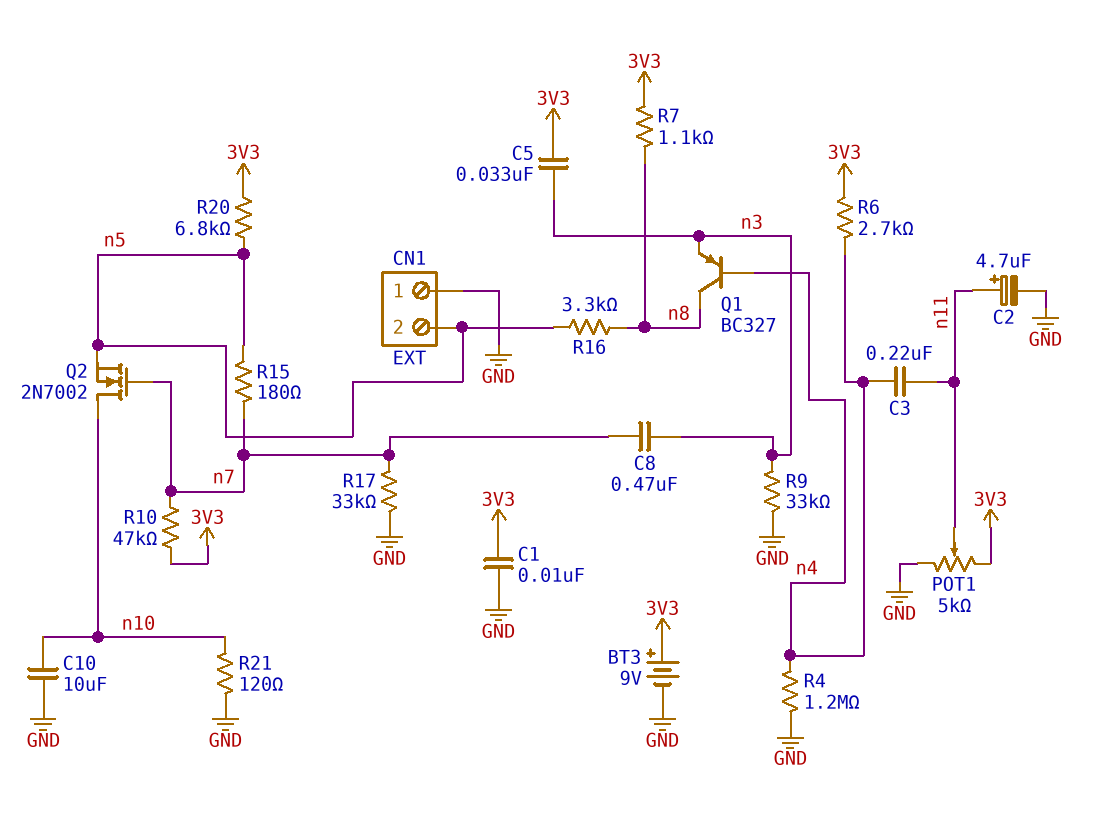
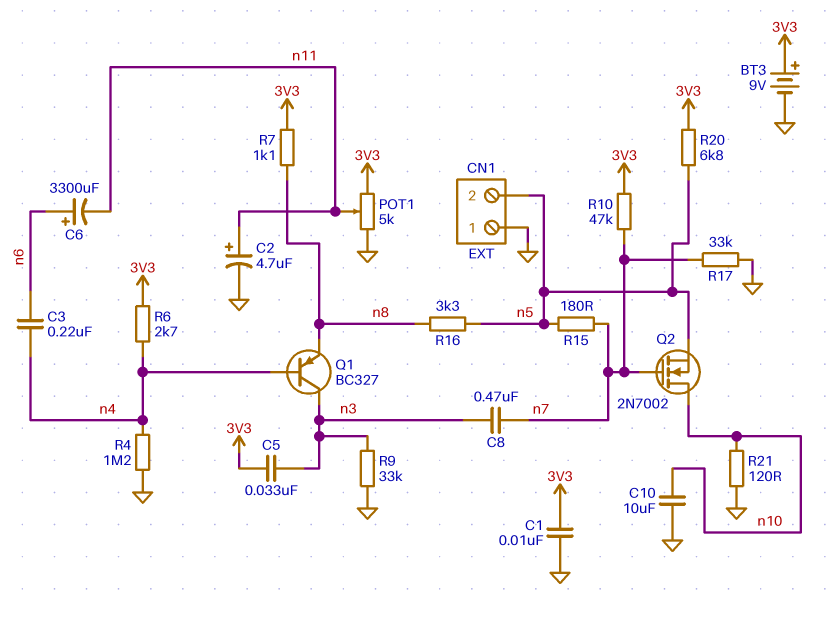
C3: 220nF (n4, n11) -> 220nF (n4, n6)
C6: none -> 3300uF (plus n6, minus n11)
Q1: PNP BC327 (B n4, C n8, E n3) -> PNP BC327 (B n4, C n3, E n8)

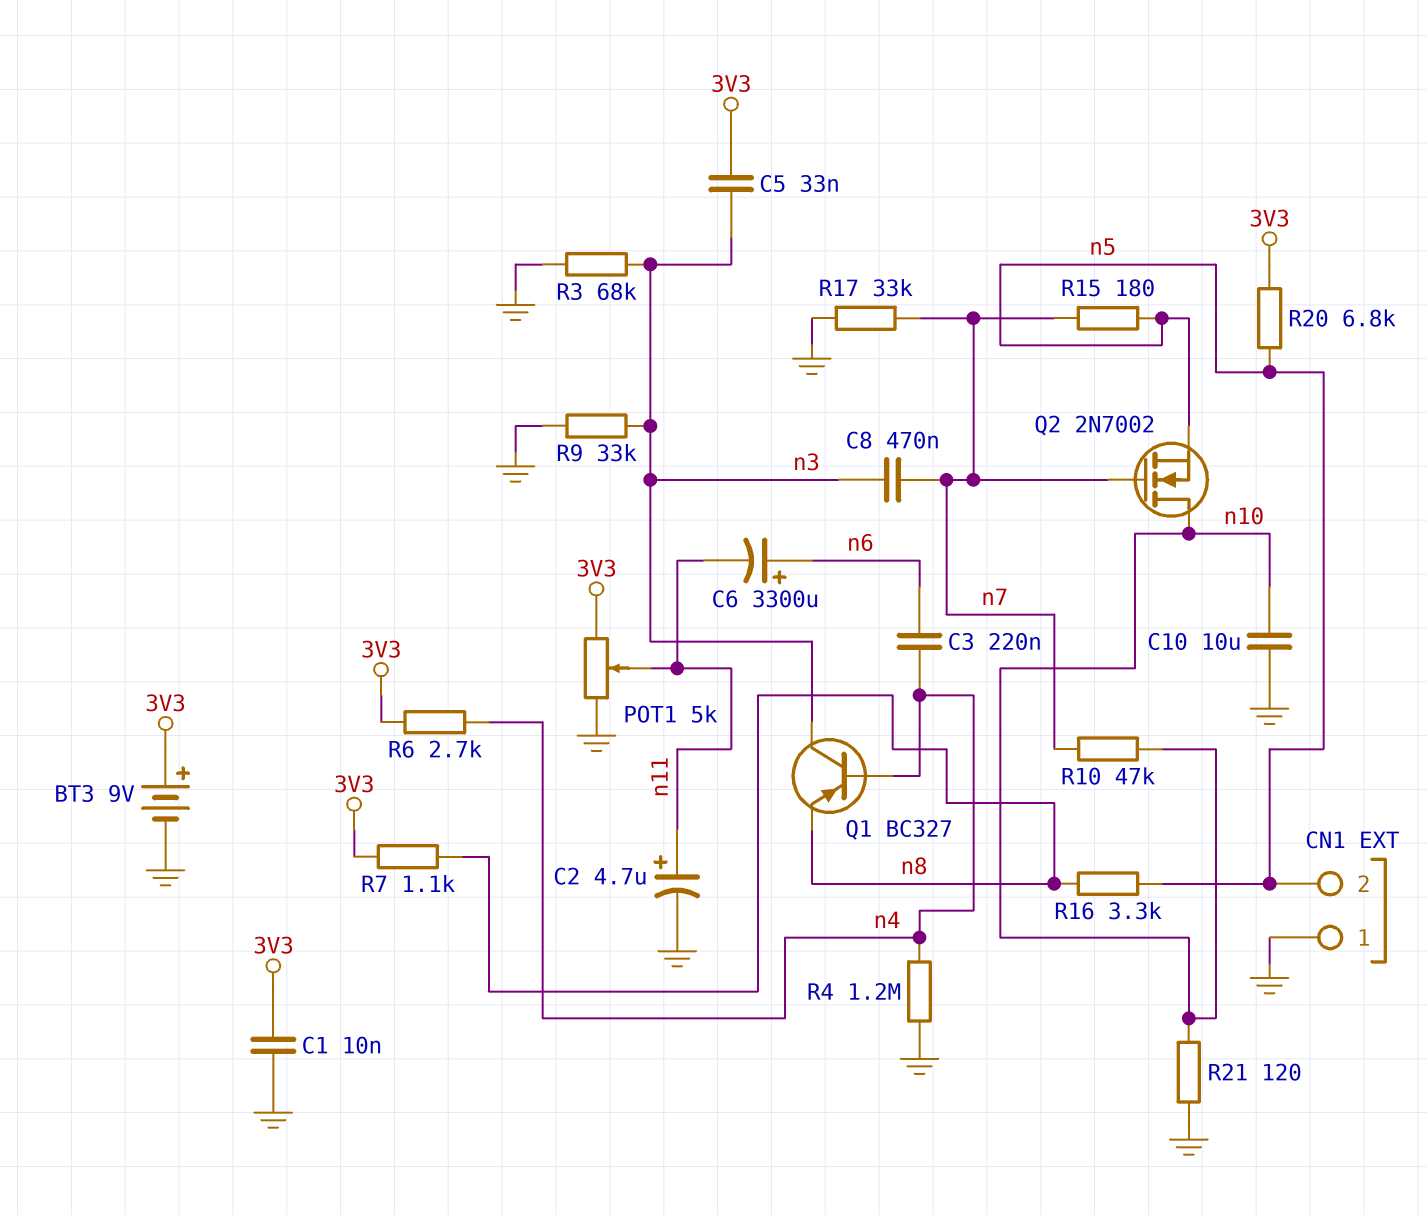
R3: none -> 68k (GND, n3)
R10: 47k (3V3, n7) -> 47k (n7, n10)

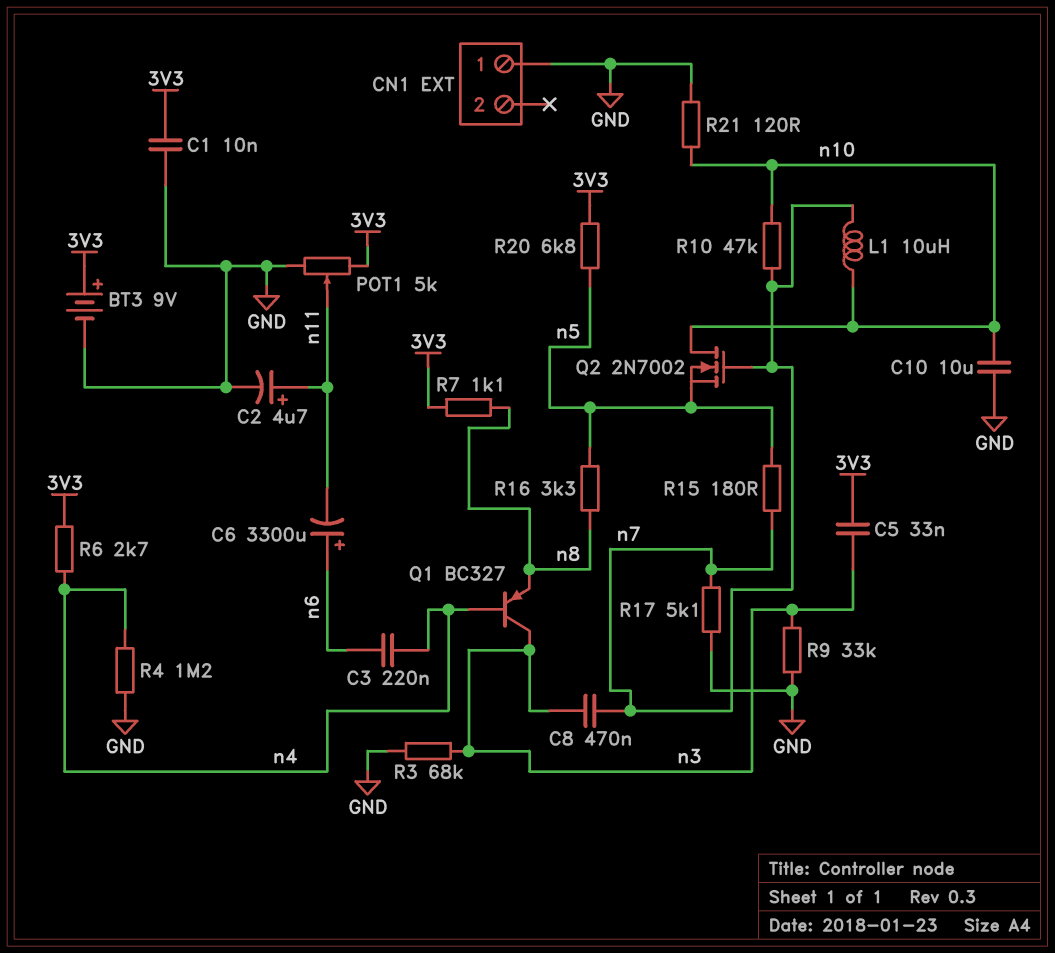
CN1 pin 2: n5 -> none
L1: none -> 10uH (n7, n10)
R17: 33k (GND, n7) -> 5.1k (GND, n7)

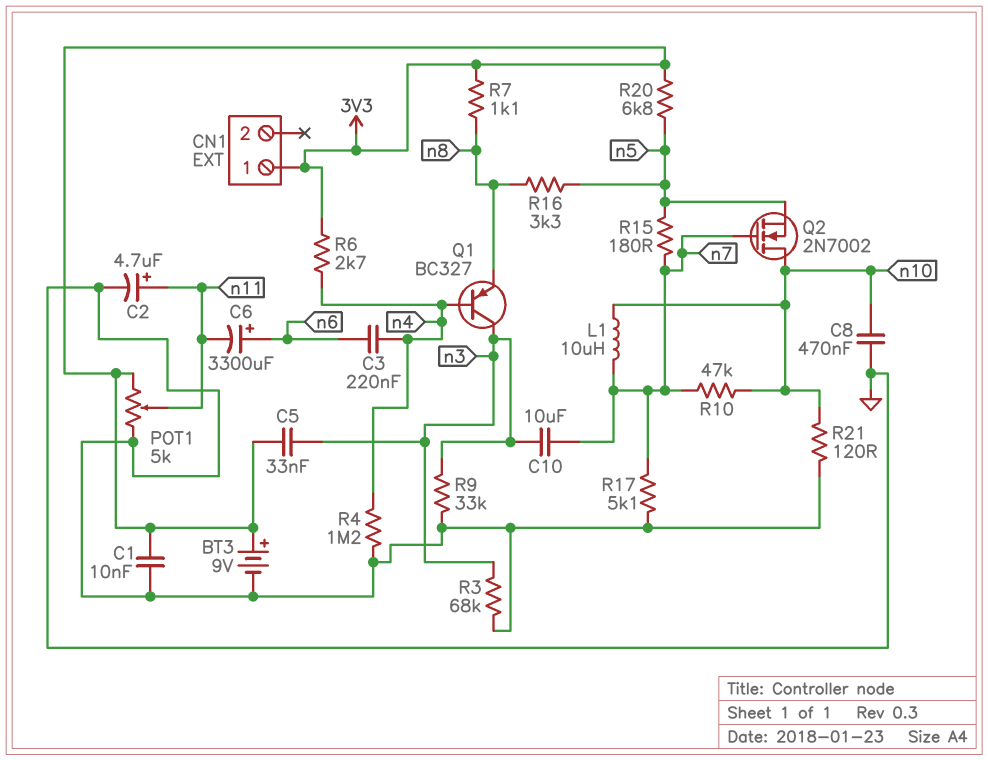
C8: 470nF (n3, n7) -> 470nF (GND, n10)
C10: 10uF (GND, n10) -> 10uF (n3, n7)
CN1 pin 1: GND -> 3V3

